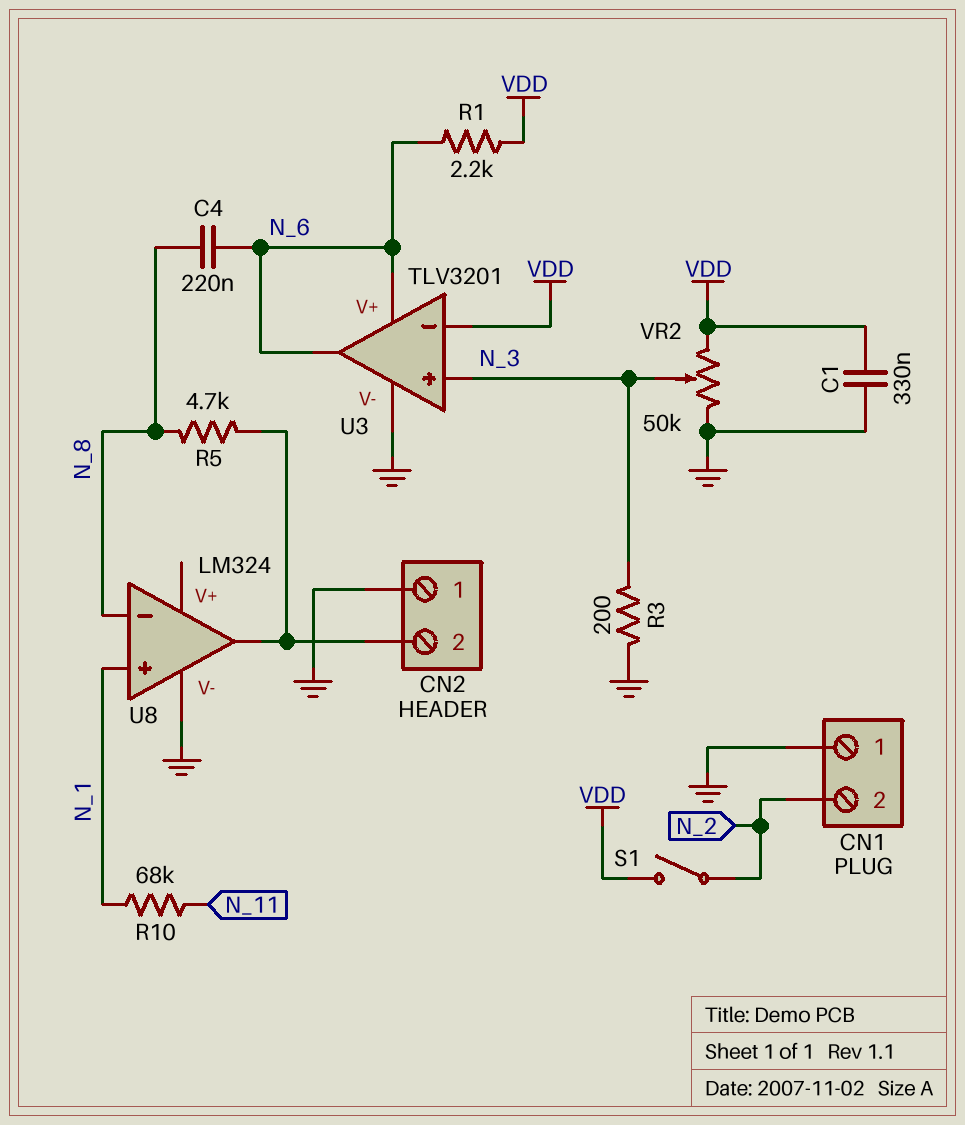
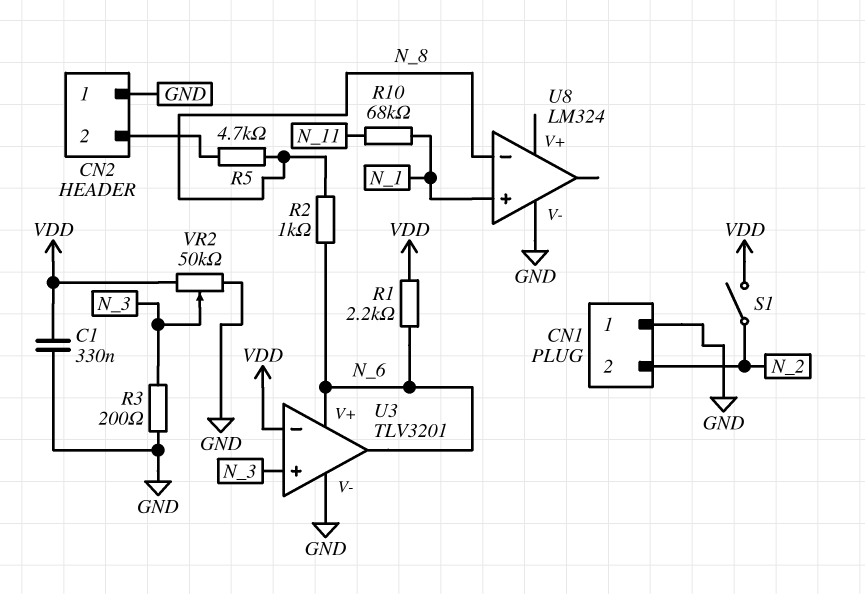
C4: 220nF (N_6, N_8) -> none
R2: none -> 1k (N_6, N_8)
U8 pin out: CN2/2 -> none

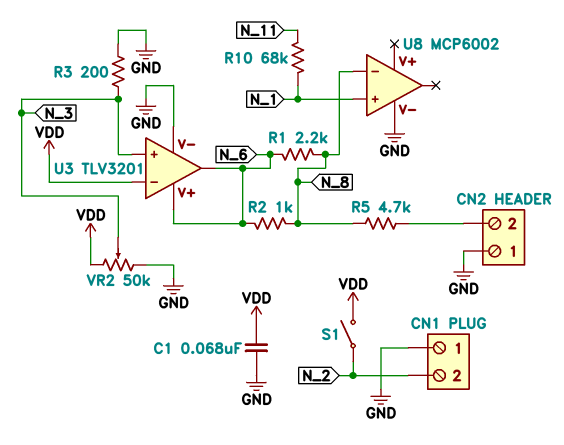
C1: 330nF (GND, VDD) -> 68nF (GND, VDD)
R1: 2.2k (N_6, VDD) -> 2.2k (N_6, N_8)
U8: LM324 -> MCP6002

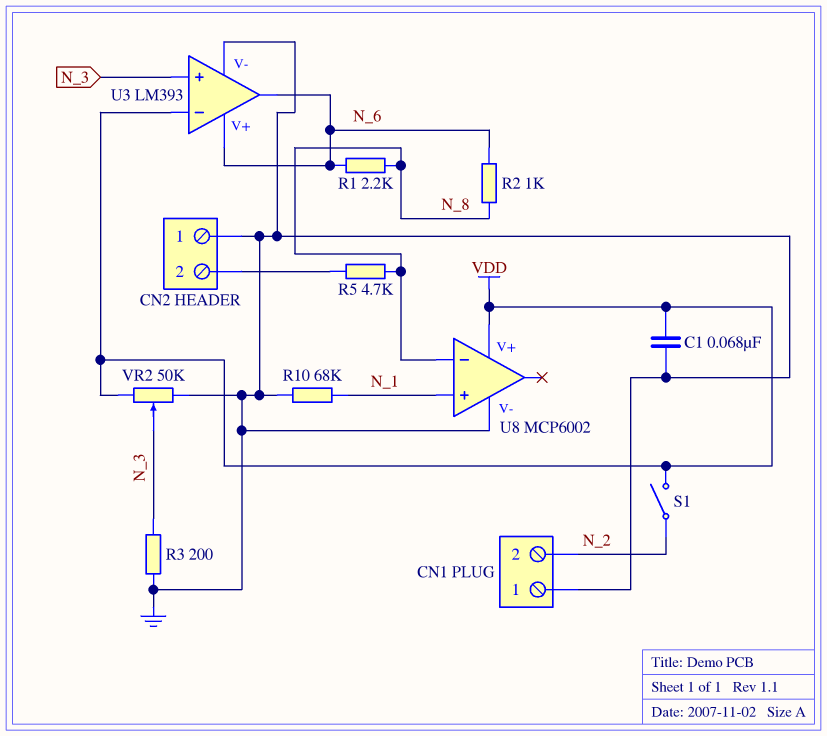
R10: 68k (N_1, N_11) -> 68k (GND, N_1)
U3: TLV3201 -> LM393
U8 pin V+: none -> VDD

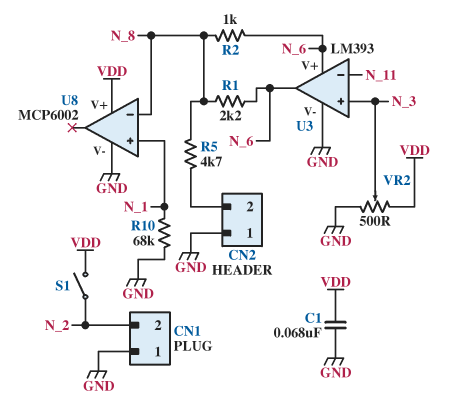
R3: 200 (GND, N_3) -> none
U3 pin in-: VDD -> N_11
VR2: 50k (GND, VDD, wiper N_3) -> 500 (GND, VDD, wiper N_3)

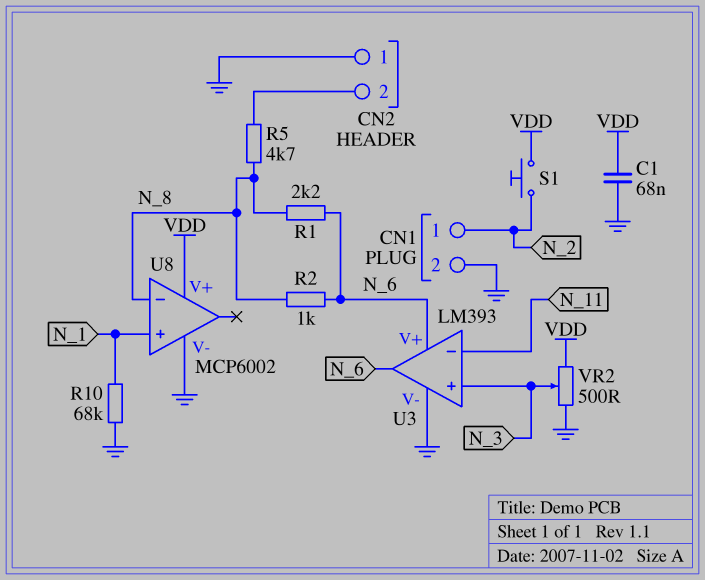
CN1 pin 1: GND -> N_2
CN1 pin 2: N_2 -> GND
S1: switch (N_2, VDD) -> button (N_2, VDD)

